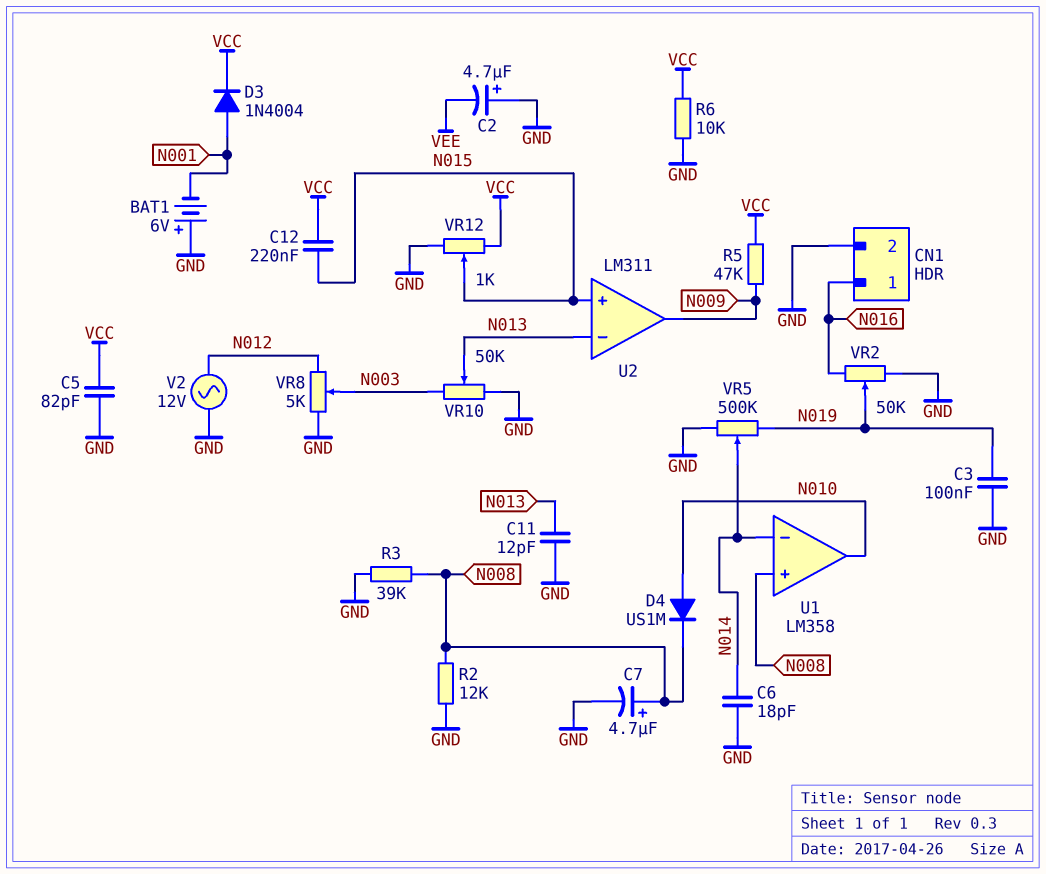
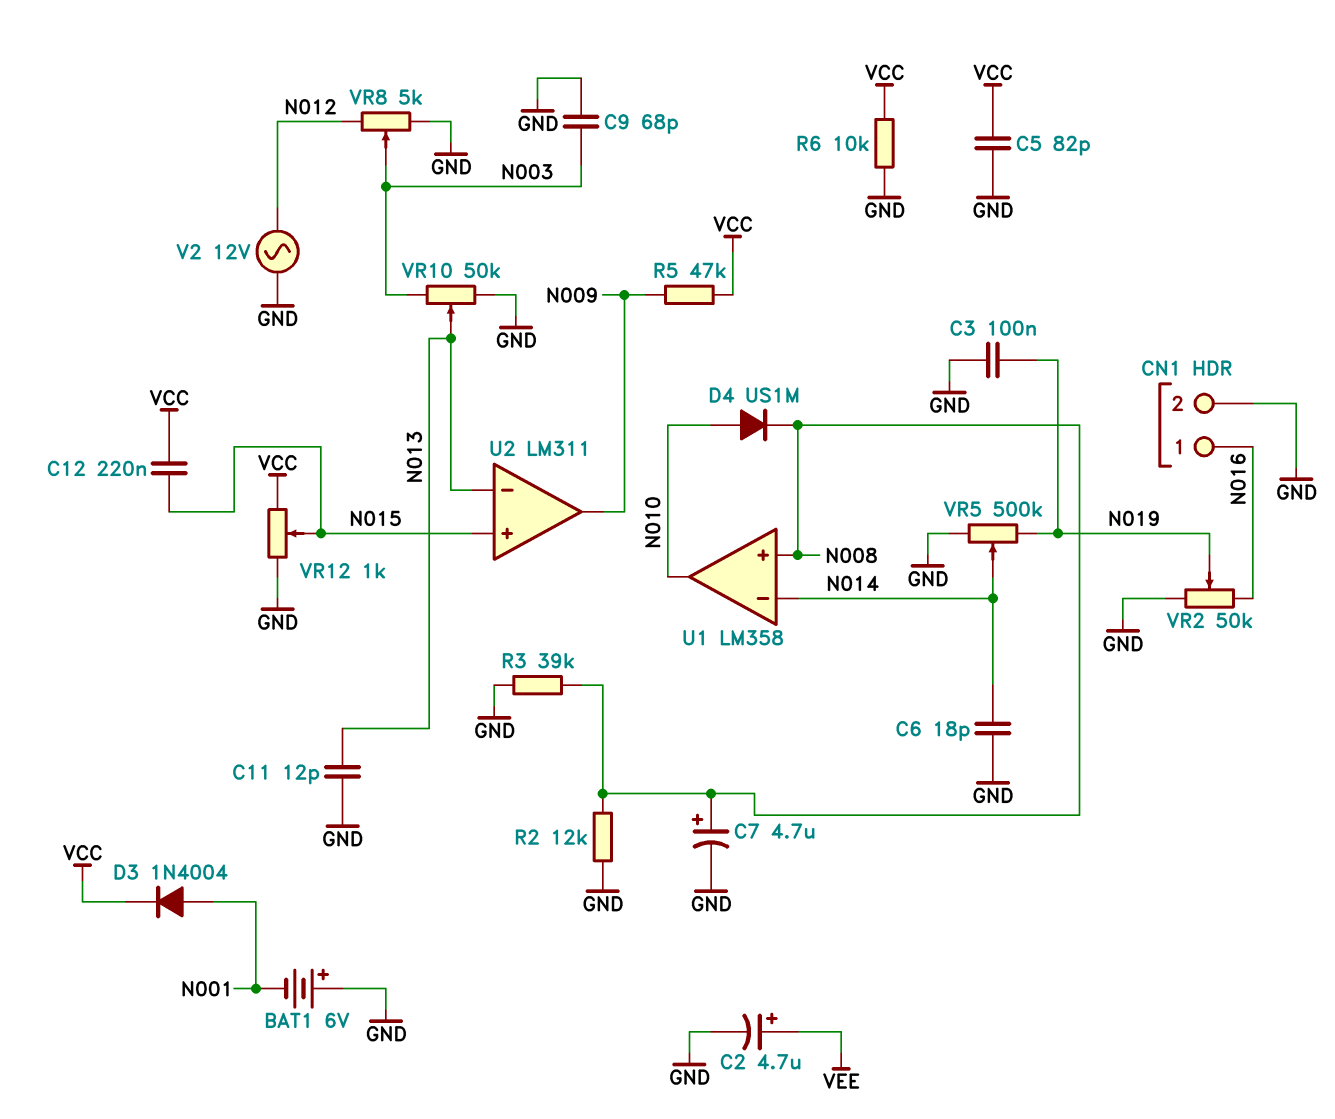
C2: 4.7uF (plus GND, minus VEE) -> 4.7uF (plus VEE, minus GND)
C9: none -> 68pF (GND, N003)

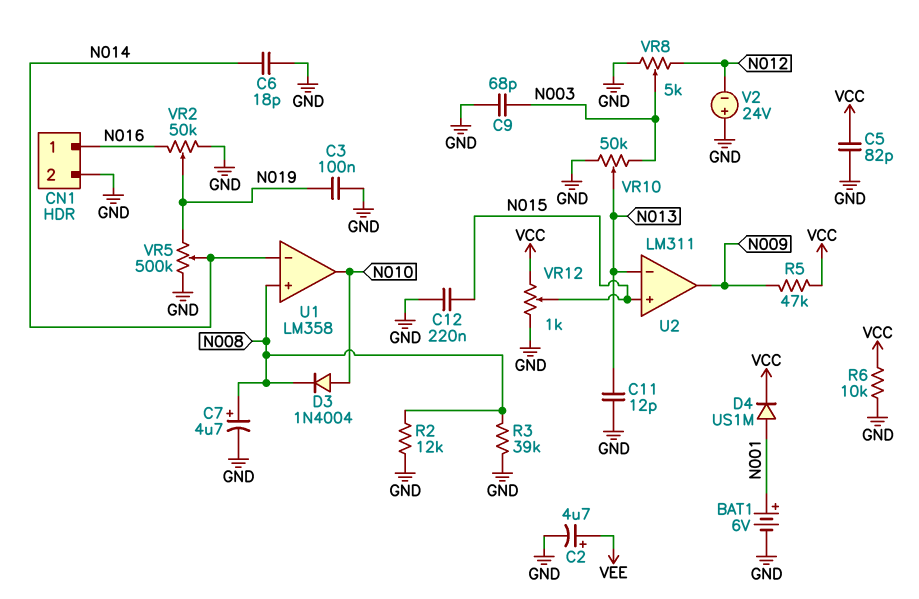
BAT1: 6V (plus GND, minus N001) -> 6V (plus N001, minus GND)
C12: 220nF (N015, VCC) -> 220nF (GND, N015)
D3: diode 1N4004 (A N001, K VCC) -> diode 1N4004 (A N010, K N008)
D4: diode US1M (A N010, K N008) -> diode US1M (A N001, K VCC)
V2: AC 12V (GND, N012) -> 24V (plus GND, minus N012)

